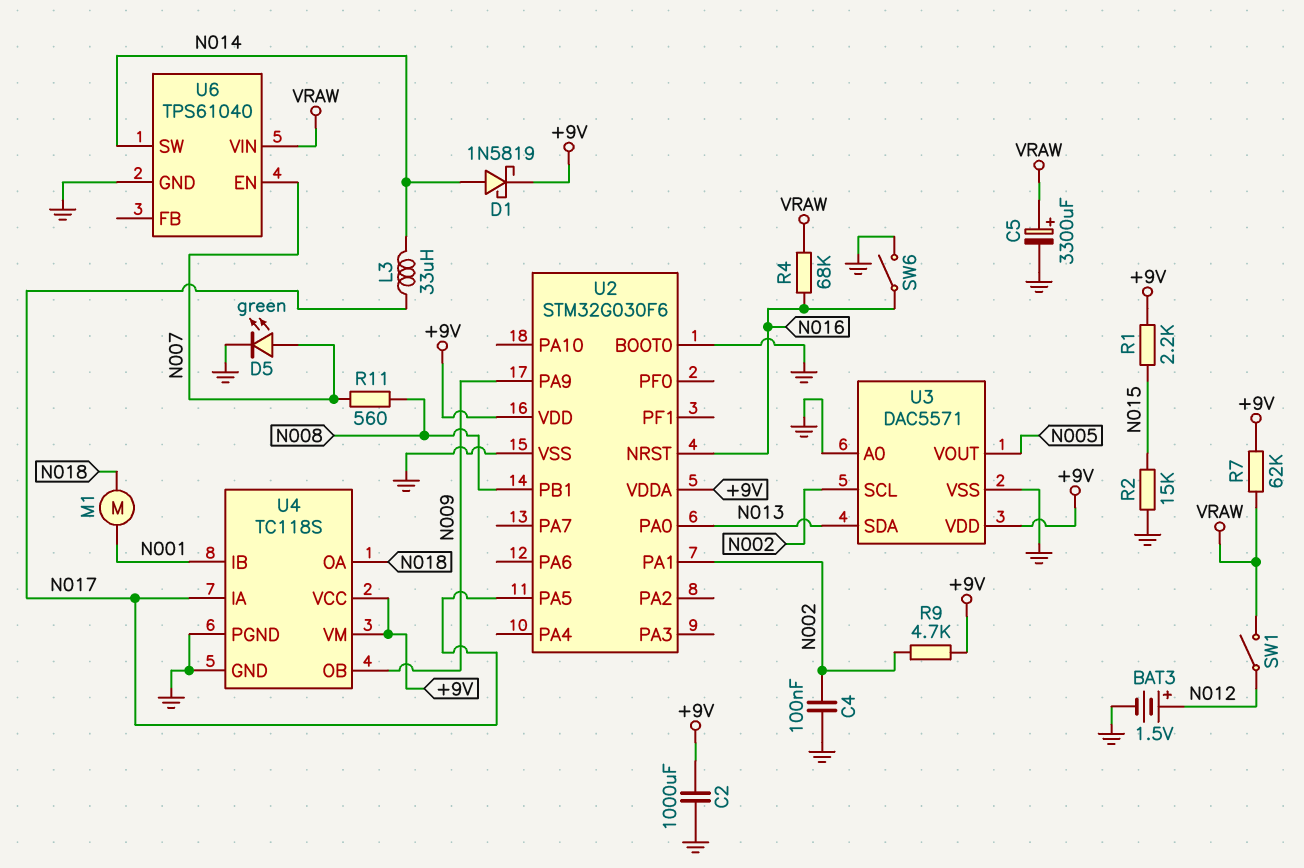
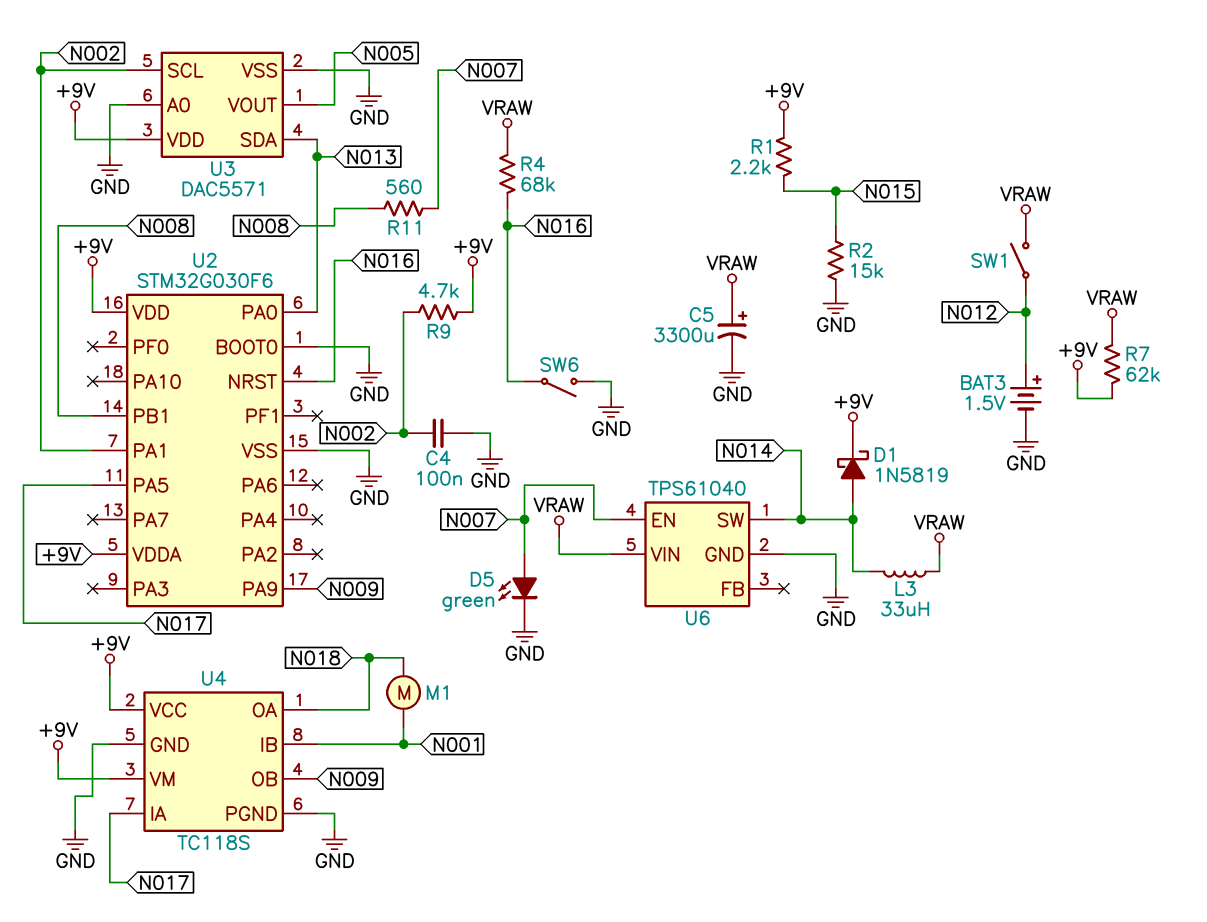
C2: 1000uF (+9V, GND) -> none
L3: 33uH (N014, N017) -> 33uH (N014, VRAW)

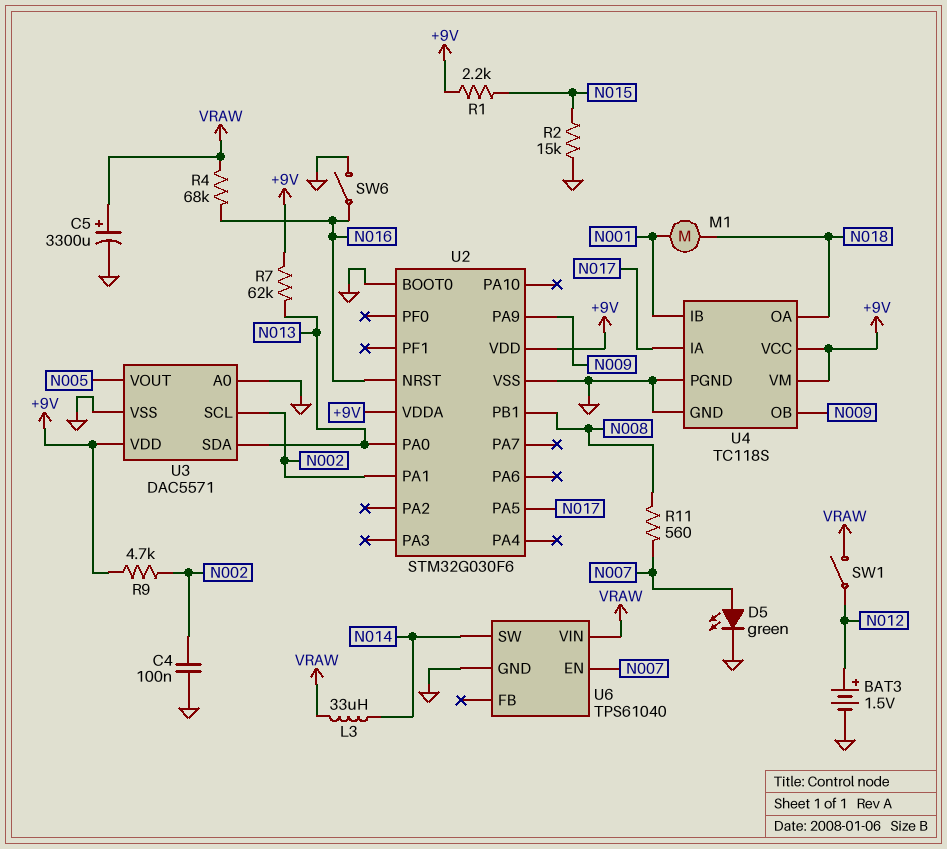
D1: schottky 1N5819 (A N014, K +9V) -> none
R7: 62k (+9V, VRAW) -> 62k (+9V, N013)

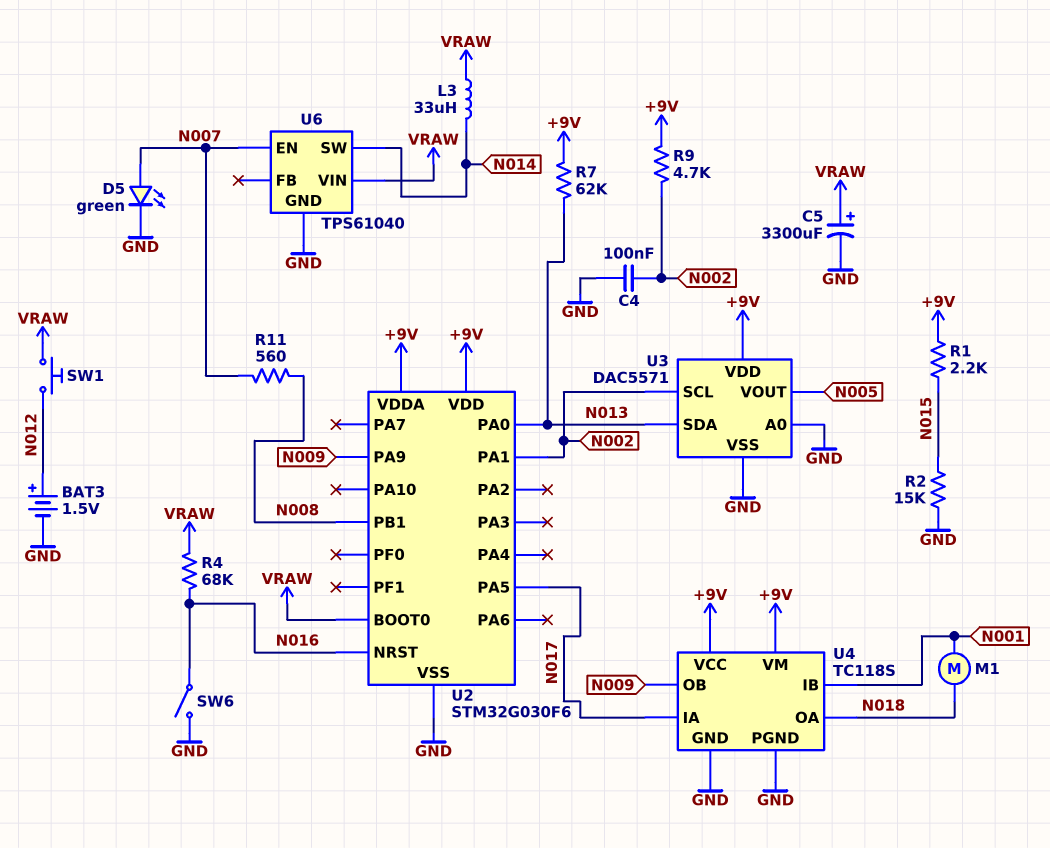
SW1: switch (N012, VRAW) -> button (N012, VRAW)
U2 pin BOOT0: GND -> VRAW

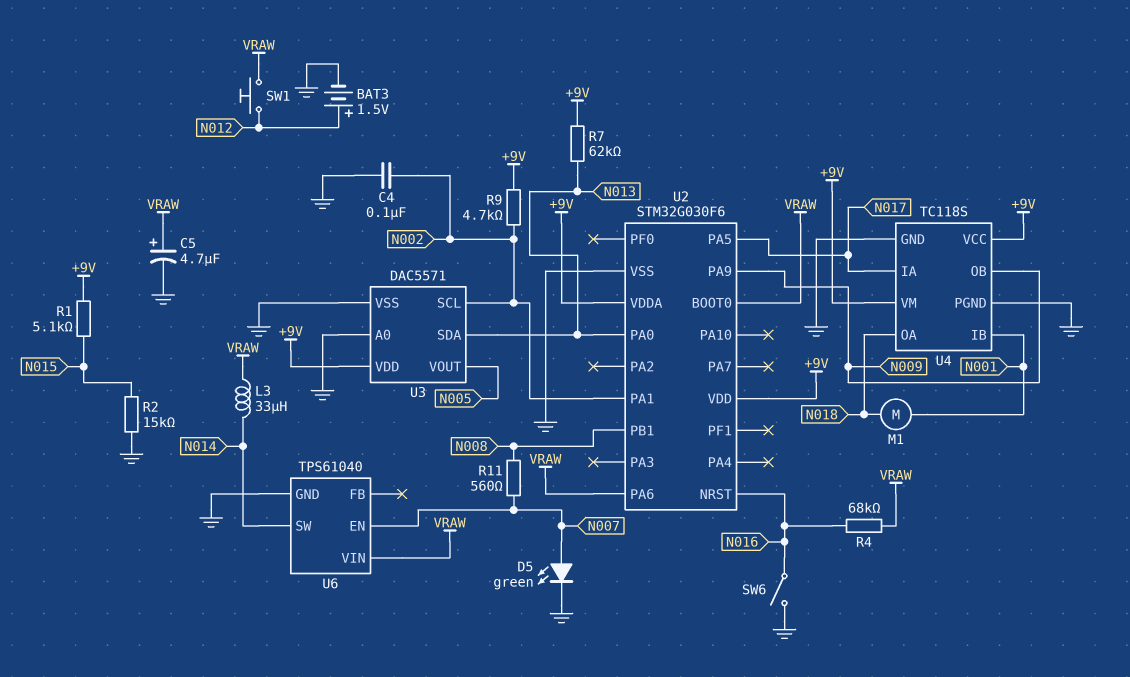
C5: 3300uF (plus VRAW, minus GND) -> 4.7uF (plus VRAW, minus GND)
R1: 2.2k (+9V, N015) -> 5.1k (+9V, N015)
U2 pin PA6: none -> VRAW

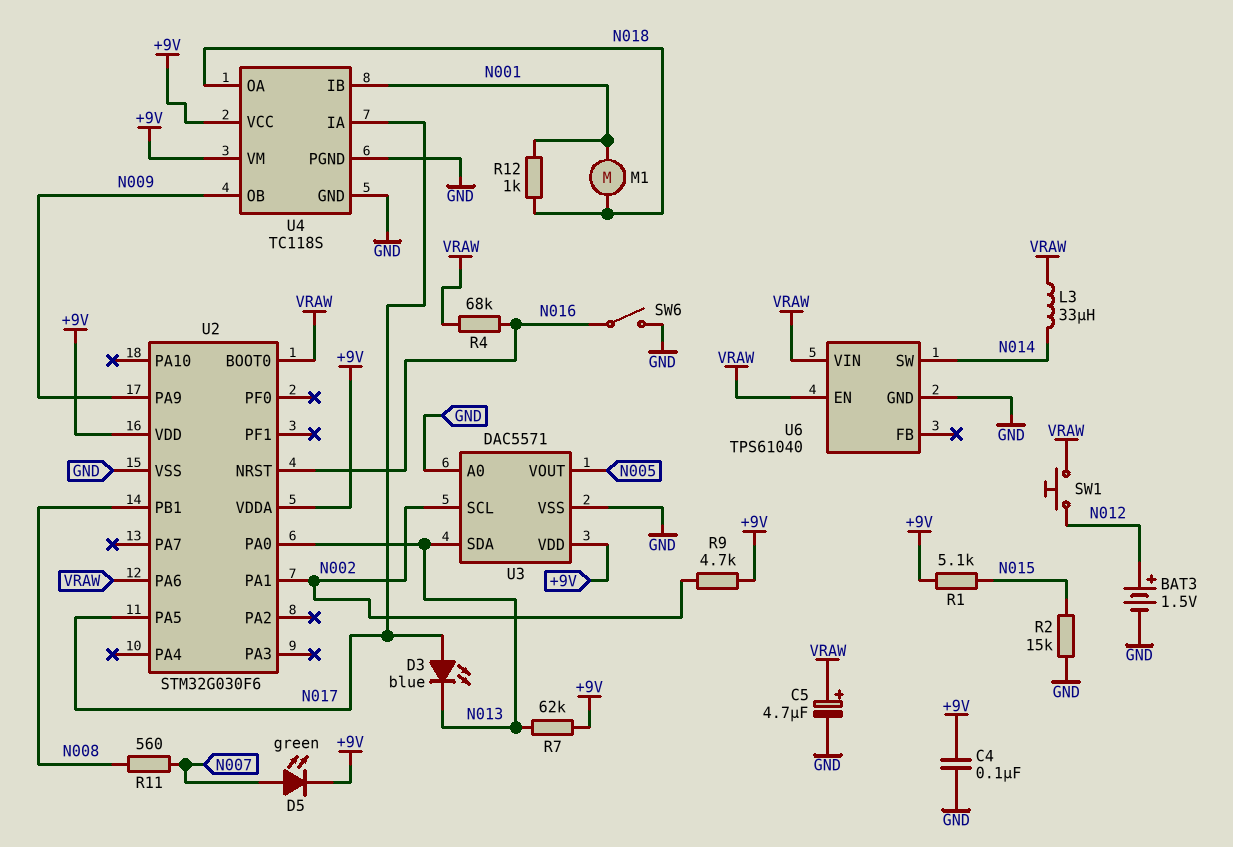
C4: 100nF (GND, N002) -> 100nF (+9V, GND)
D3: none -> LED blue (A N017, K N013)
D5: LED green (A N007, K GND) -> LED green (A N007, K +9V)
R12: none -> 1k (N001, N018)
U6 pin EN: N007 -> VRAW

